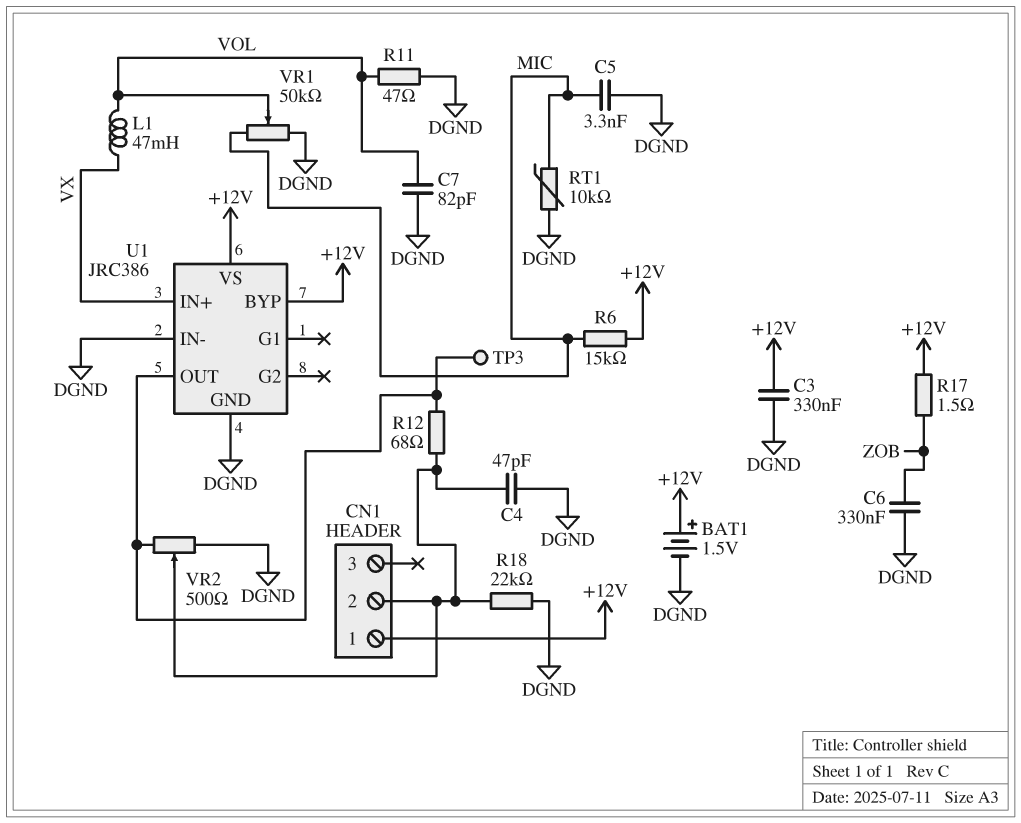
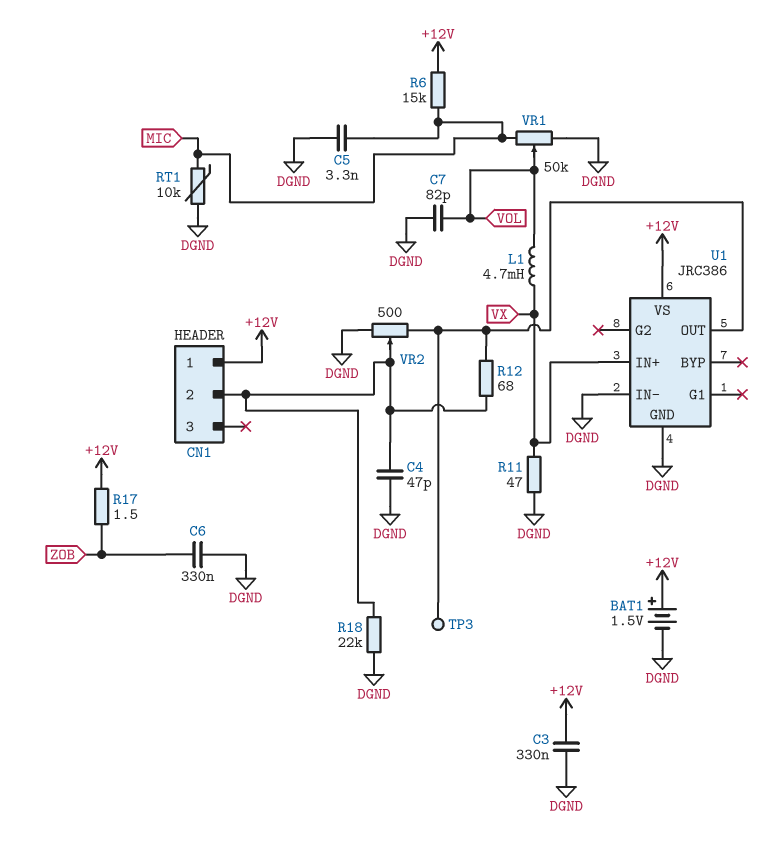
L1: 47mH (VOL, VX) -> 4.7mH (VOL, VX)
R11: 47 (DGND, VOL) -> 47 (DGND, VX)
U1 pin BYP: +12V -> none

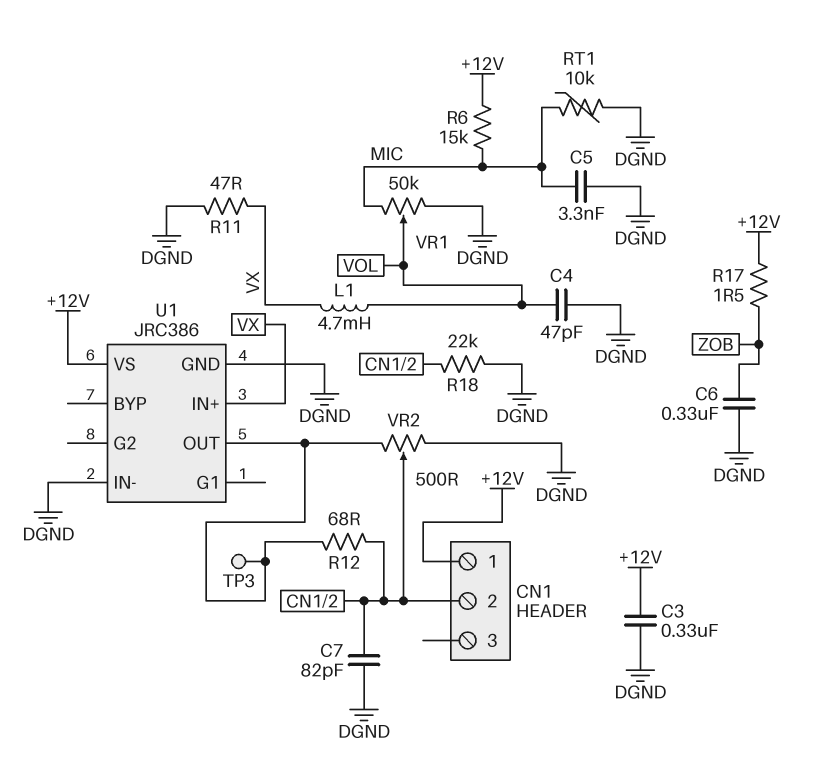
BAT1: 1.5V (plus +12V, minus DGND) -> none
C4: 47pF (CN1/2, DGND) -> 47pF (DGND, VOL)
C7: 82pF (DGND, VOL) -> 82pF (CN1/2, DGND)

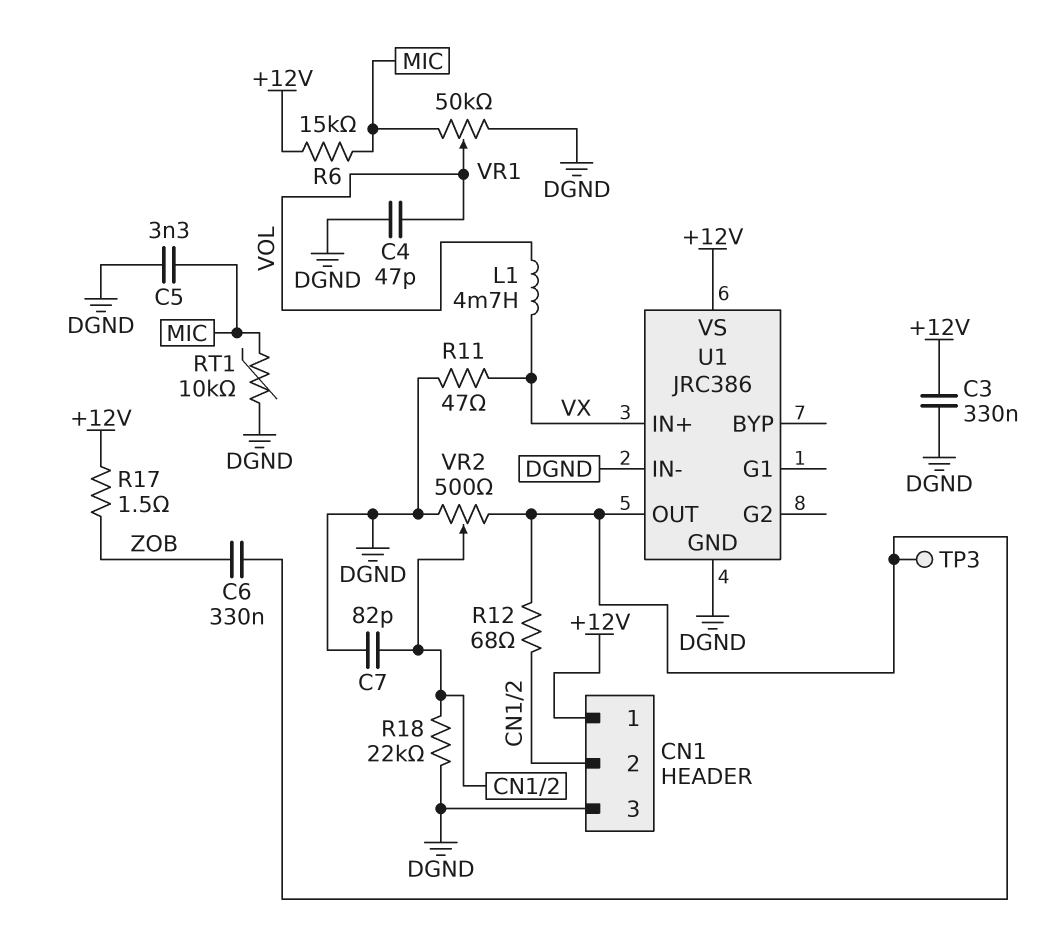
C6: 330nF (DGND, ZOB) -> 330nF (U1/OUT, ZOB)
CN1 pin 3: none -> DGND

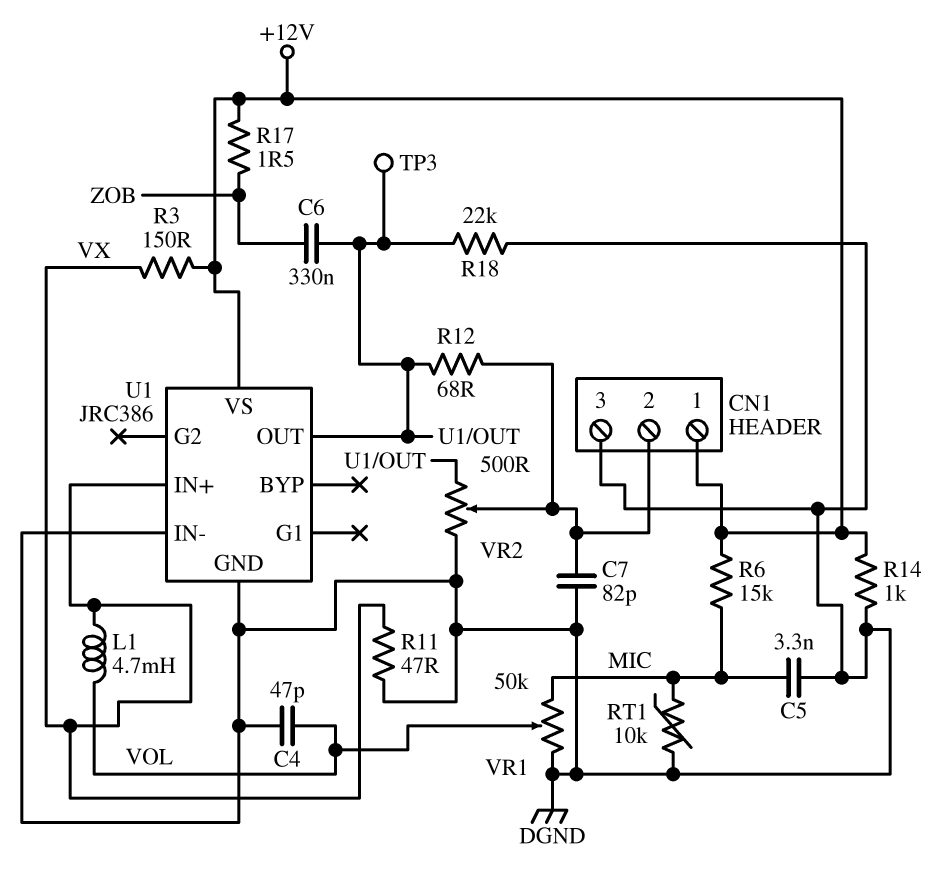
C3: 330nF (+12V, DGND) -> none
R3: none -> 150 (+12V, VX)
R14: none -> 1k (+12V, DGND)
R18: 22k (CN1/2, DGND) -> 22k (DGND, U1/OUT)

